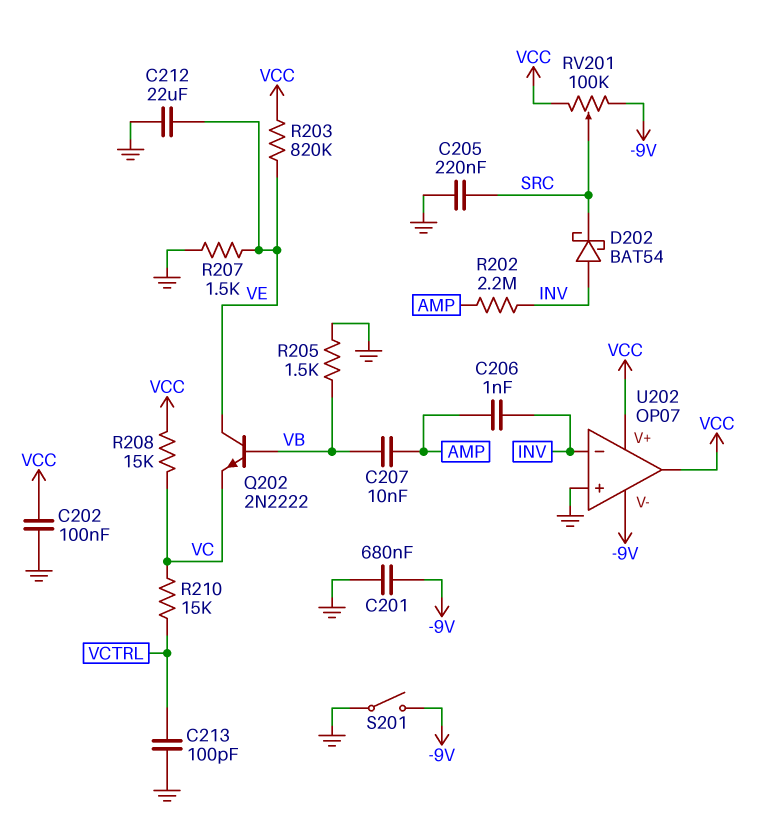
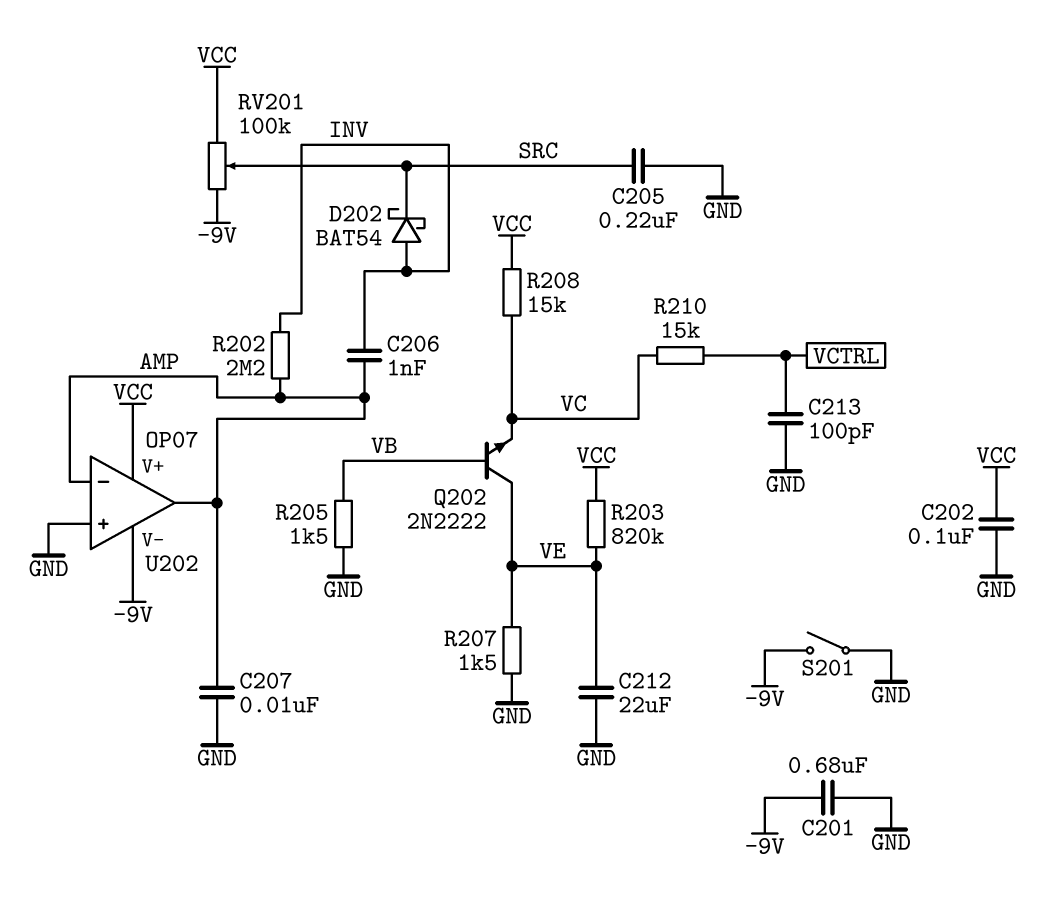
C207: 10nF (AMP, VB) -> 10nF (AMP, GND)
U202 pin in-: INV -> AMP
U202 pin out: VCC -> AMP

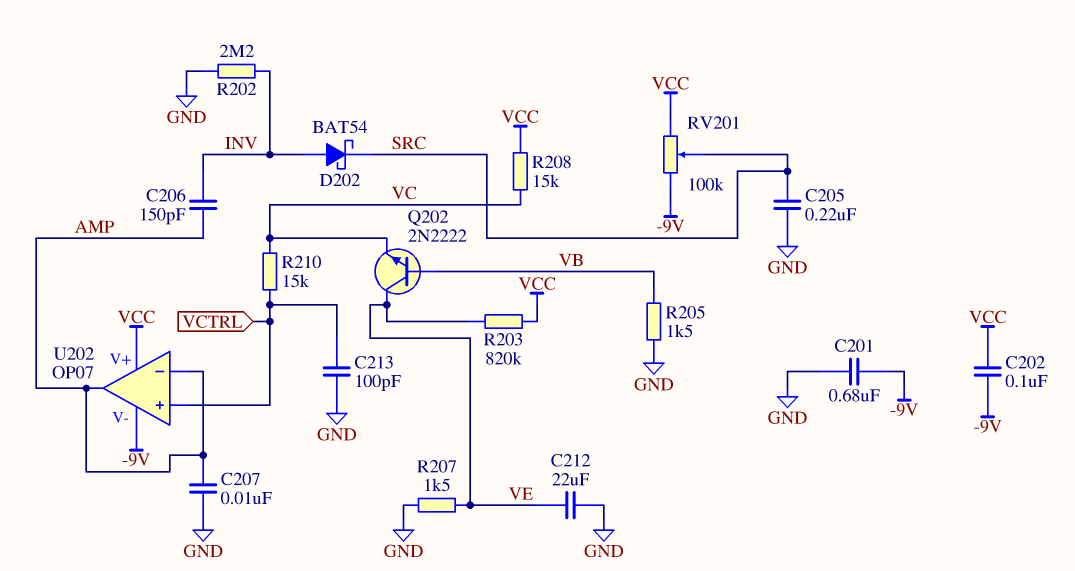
C202: 100nF (GND, VCC) -> 100nF (-9V, VCC)
C206: 1nF (AMP, INV) -> 150pF (AMP, INV)
R202: 2.2M (AMP, INV) -> 2.2M (GND, INV)
S201: switch (-9V, GND) -> none
U202 pin in+: GND -> VCTRL

